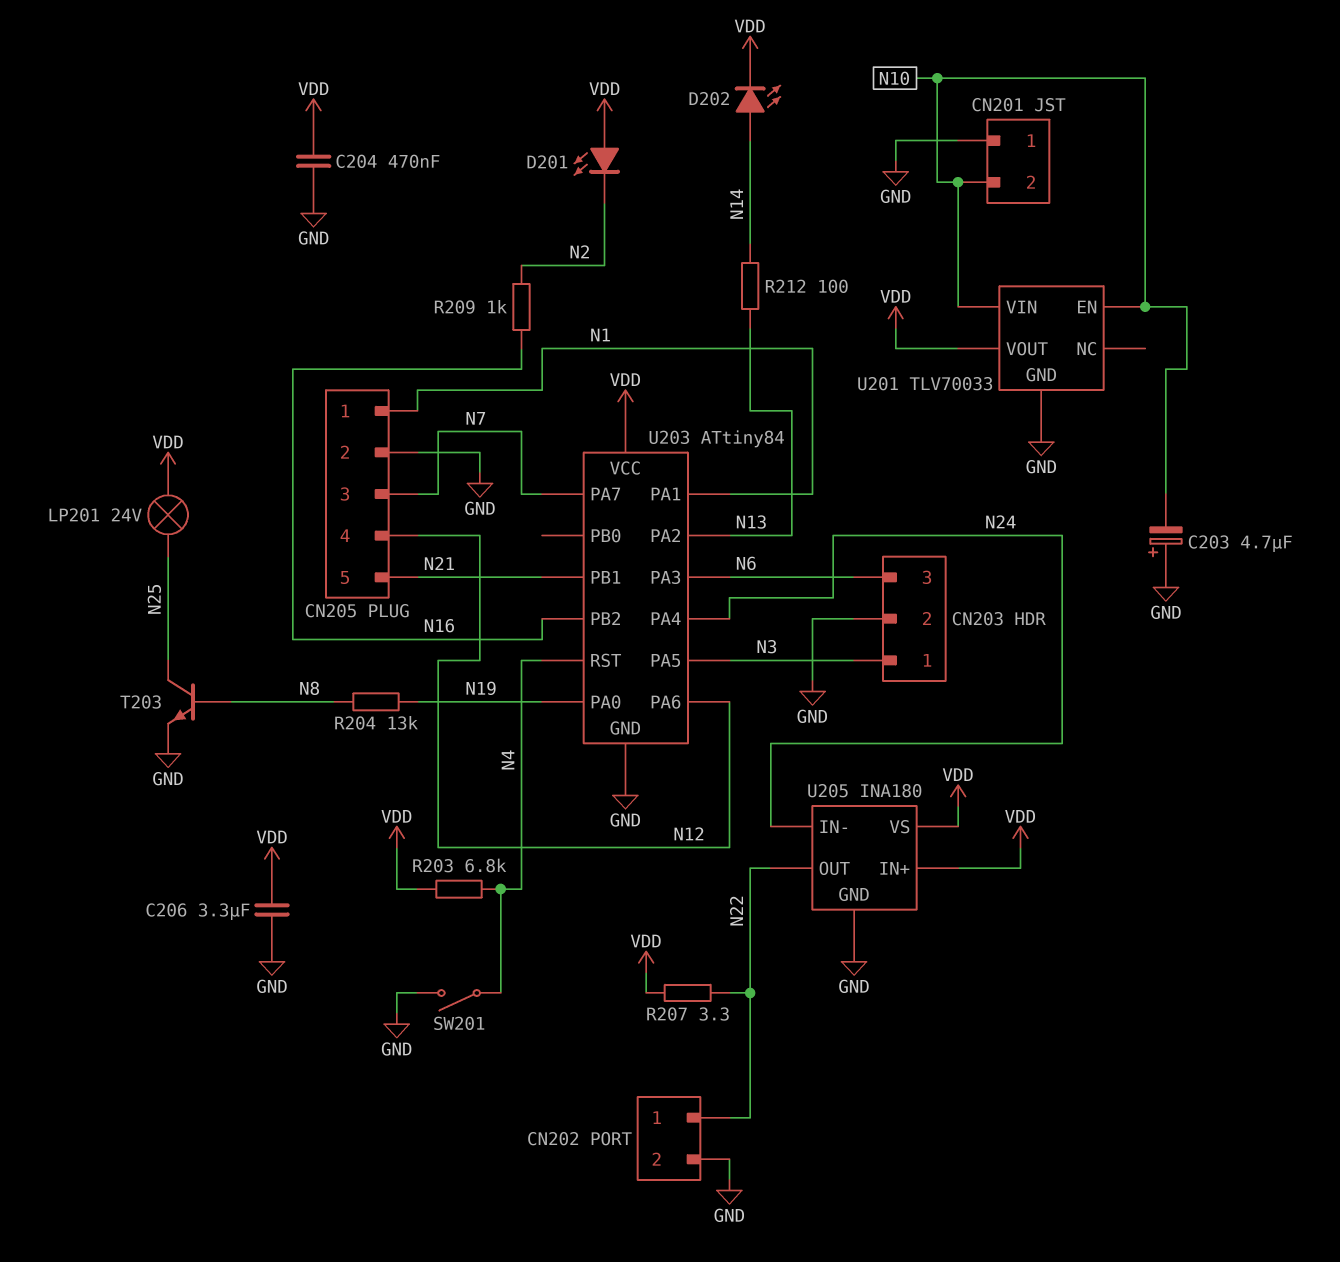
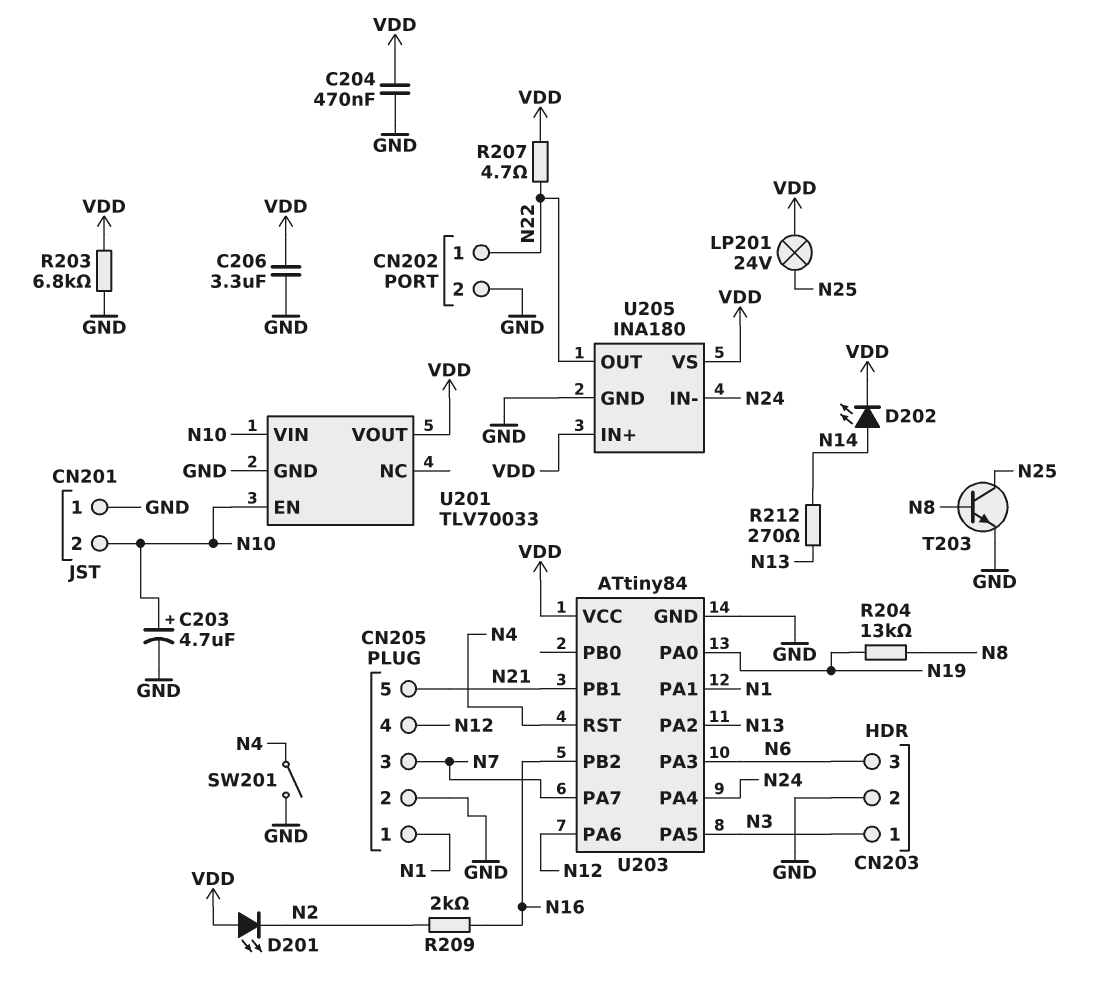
C203: 4.7uF (plus GND, minus N10) -> 4.7uF (plus N10, minus GND)
R203: 6.8k (N4, VDD) -> 6.8k (GND, VDD)
R207: 3.3 (N22, VDD) -> 4.7 (N22, VDD)
R209: 1k (N2, N16) -> 2k (N2, N16)
R212: 100 (N13, N14) -> 270 (N13, N14)

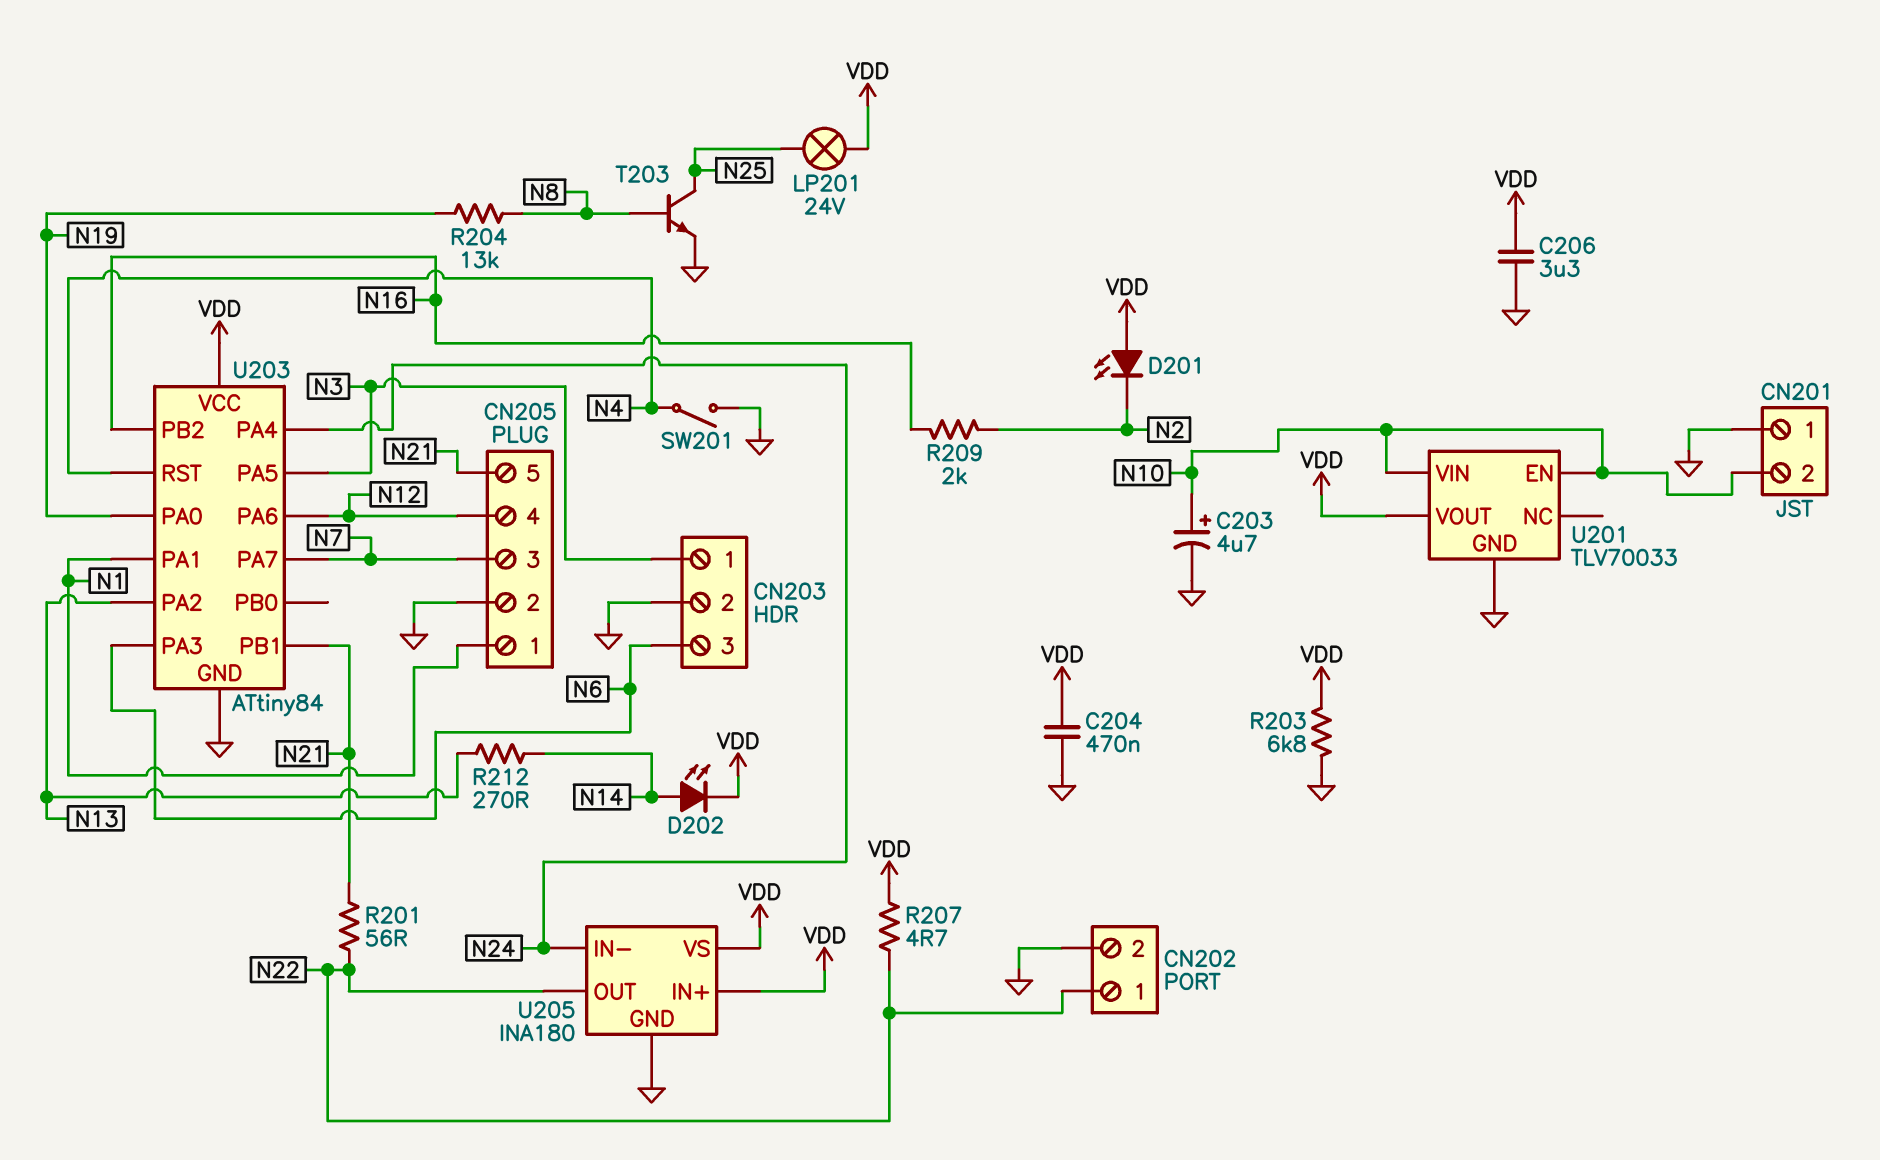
R201: none -> 56 (N21, N22)

